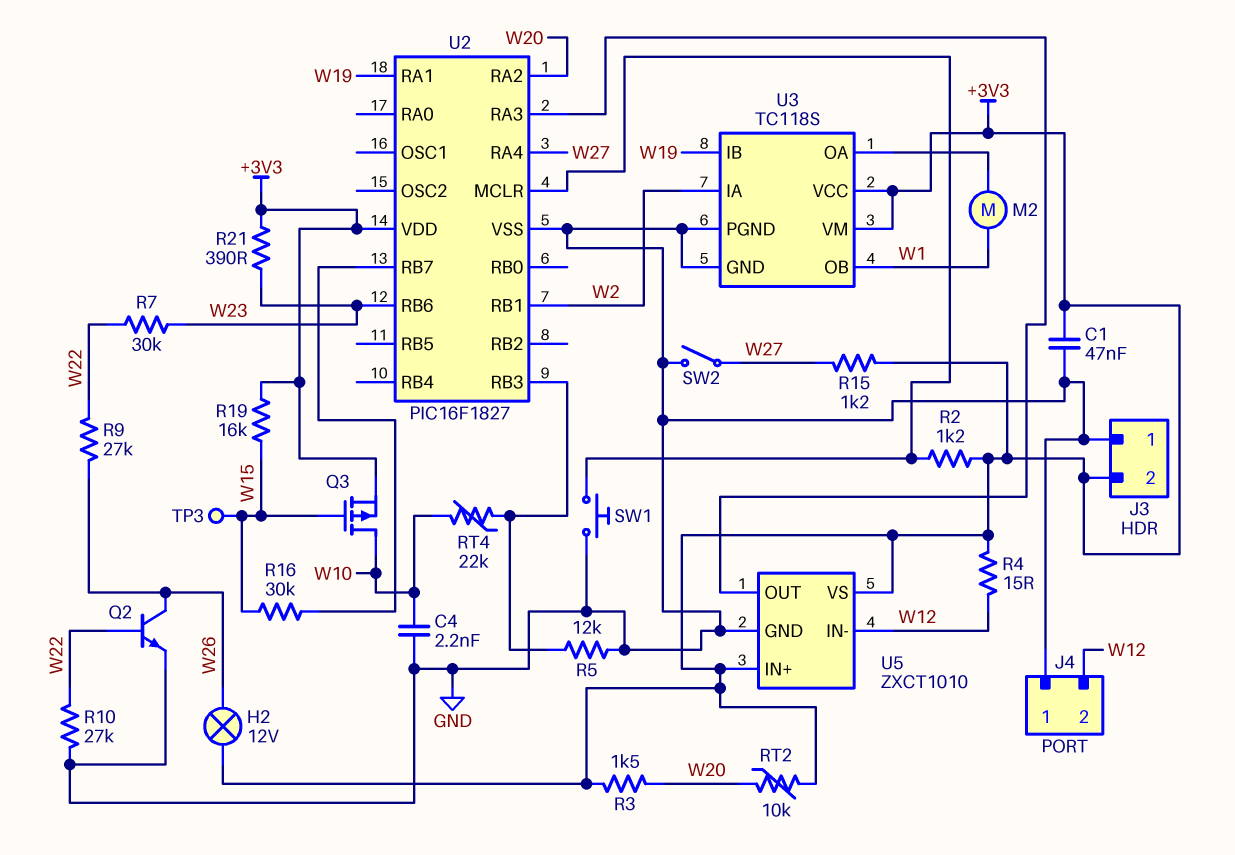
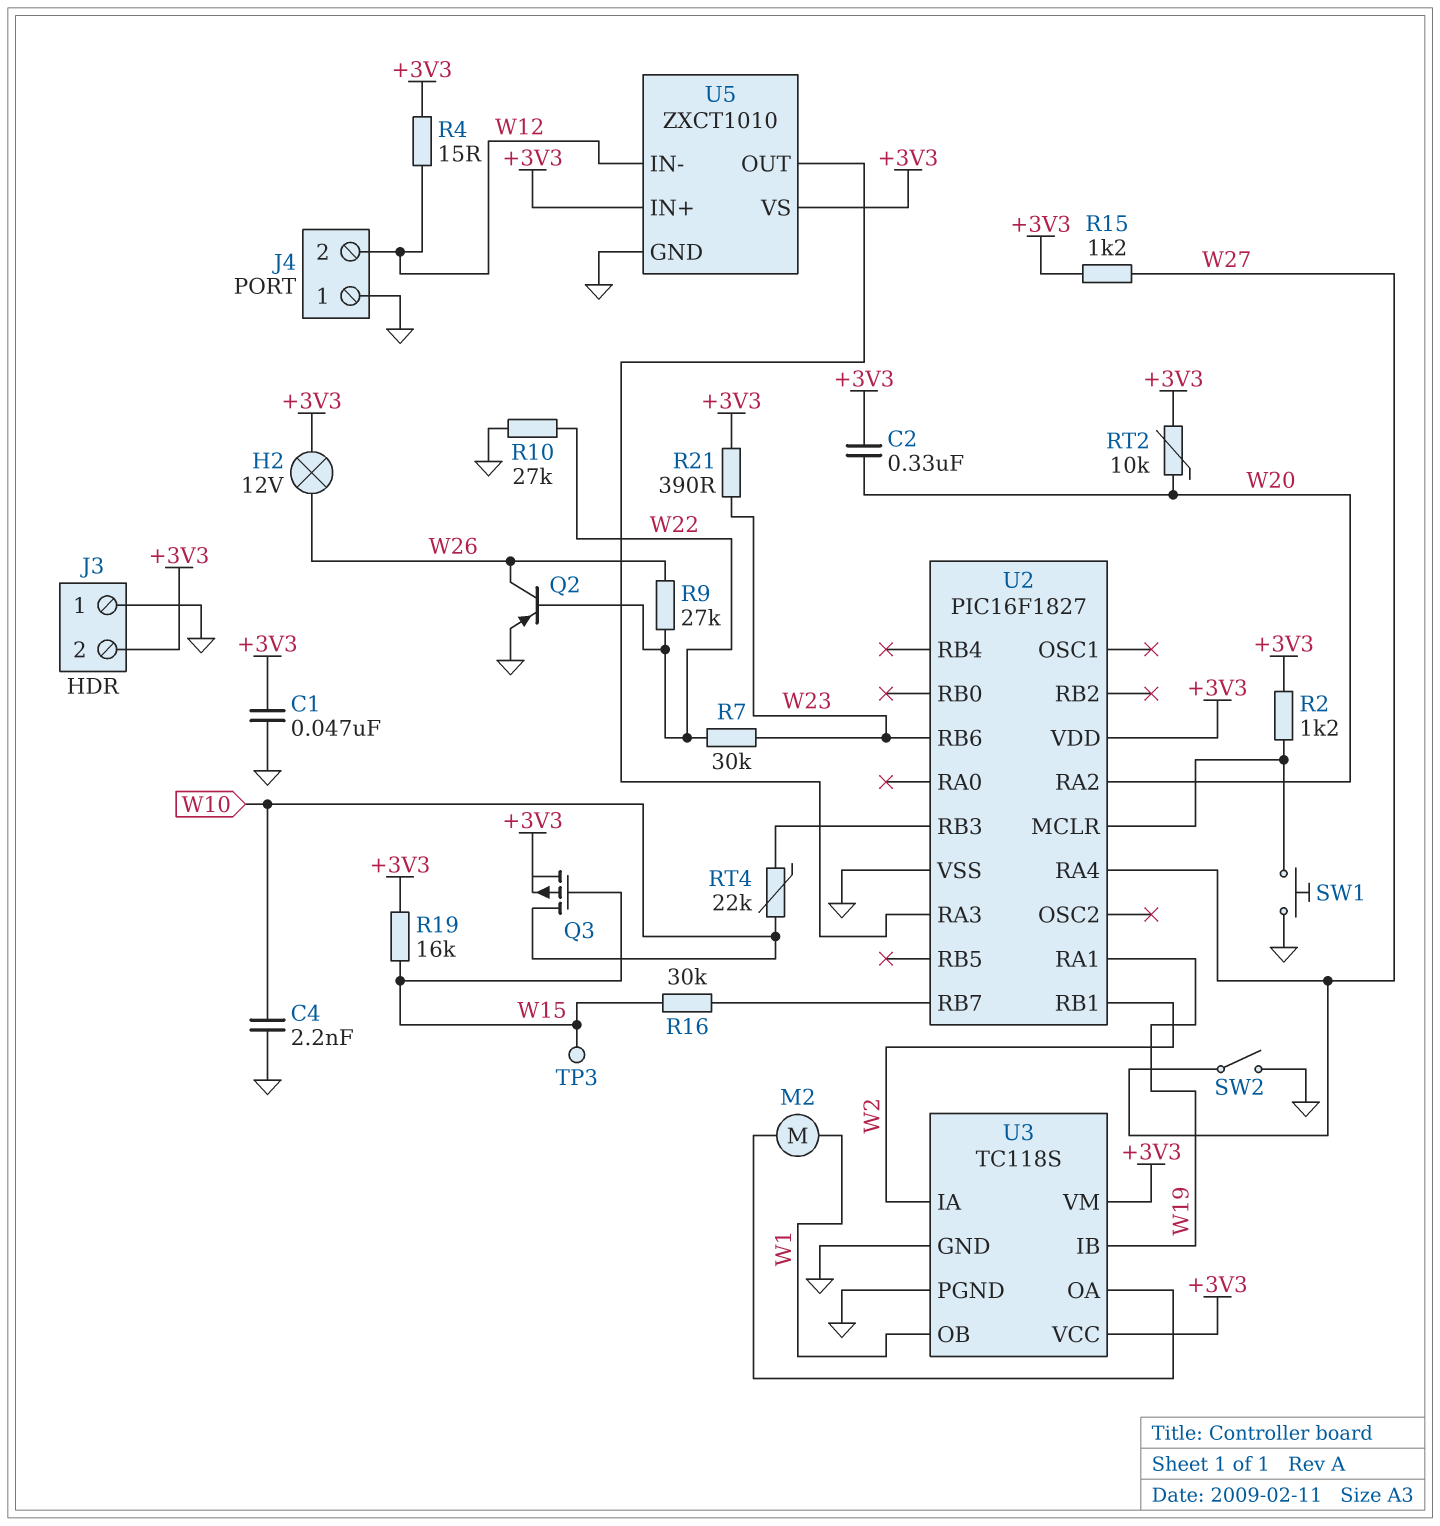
C2: none -> 330nF (+3V3, W20)
Q2: NPN (B W22, C W26, E GND) -> PNP (B W22, C W26, E GND)
R3: 1.5k (+3V3, W20) -> none
R5: 12k (GND, U2/RB3) -> none

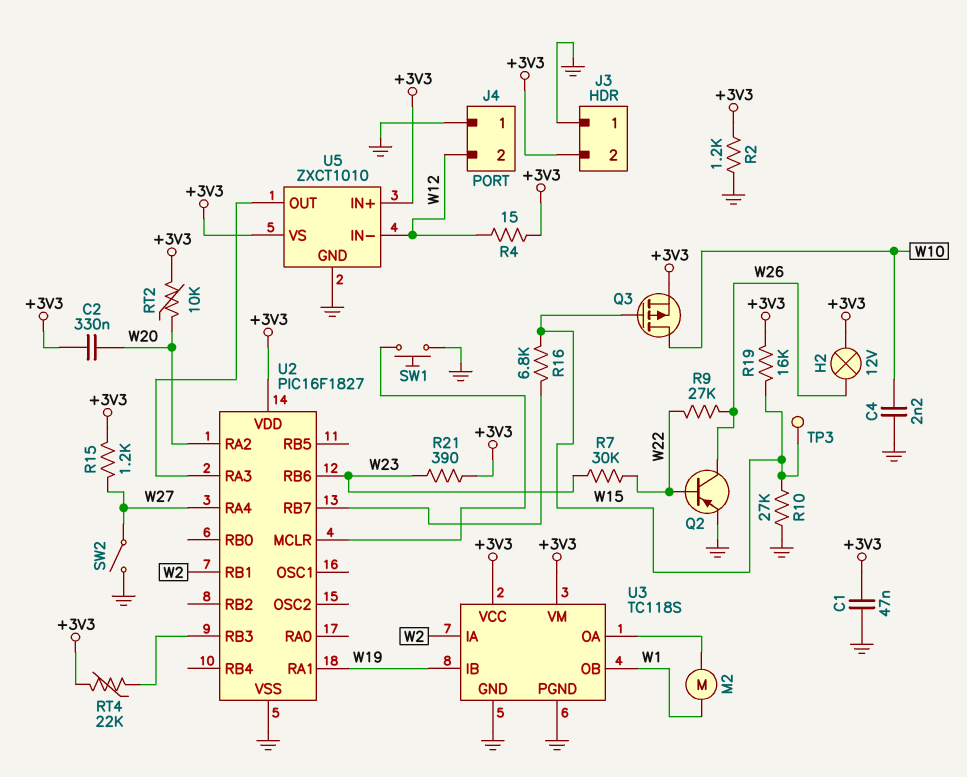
R2: 1.2k (+3V3, U2/MCLR) -> 1.2k (+3V3, GND)
R10: 27k (GND, W22) -> 27k (GND, W15)
R16: 30k (U2/RB7, W15) -> 6.8k (U2/RB7, W15)
RT4: 22k (U2/RB3, W10) -> 22k (+3V3, U2/RB3)

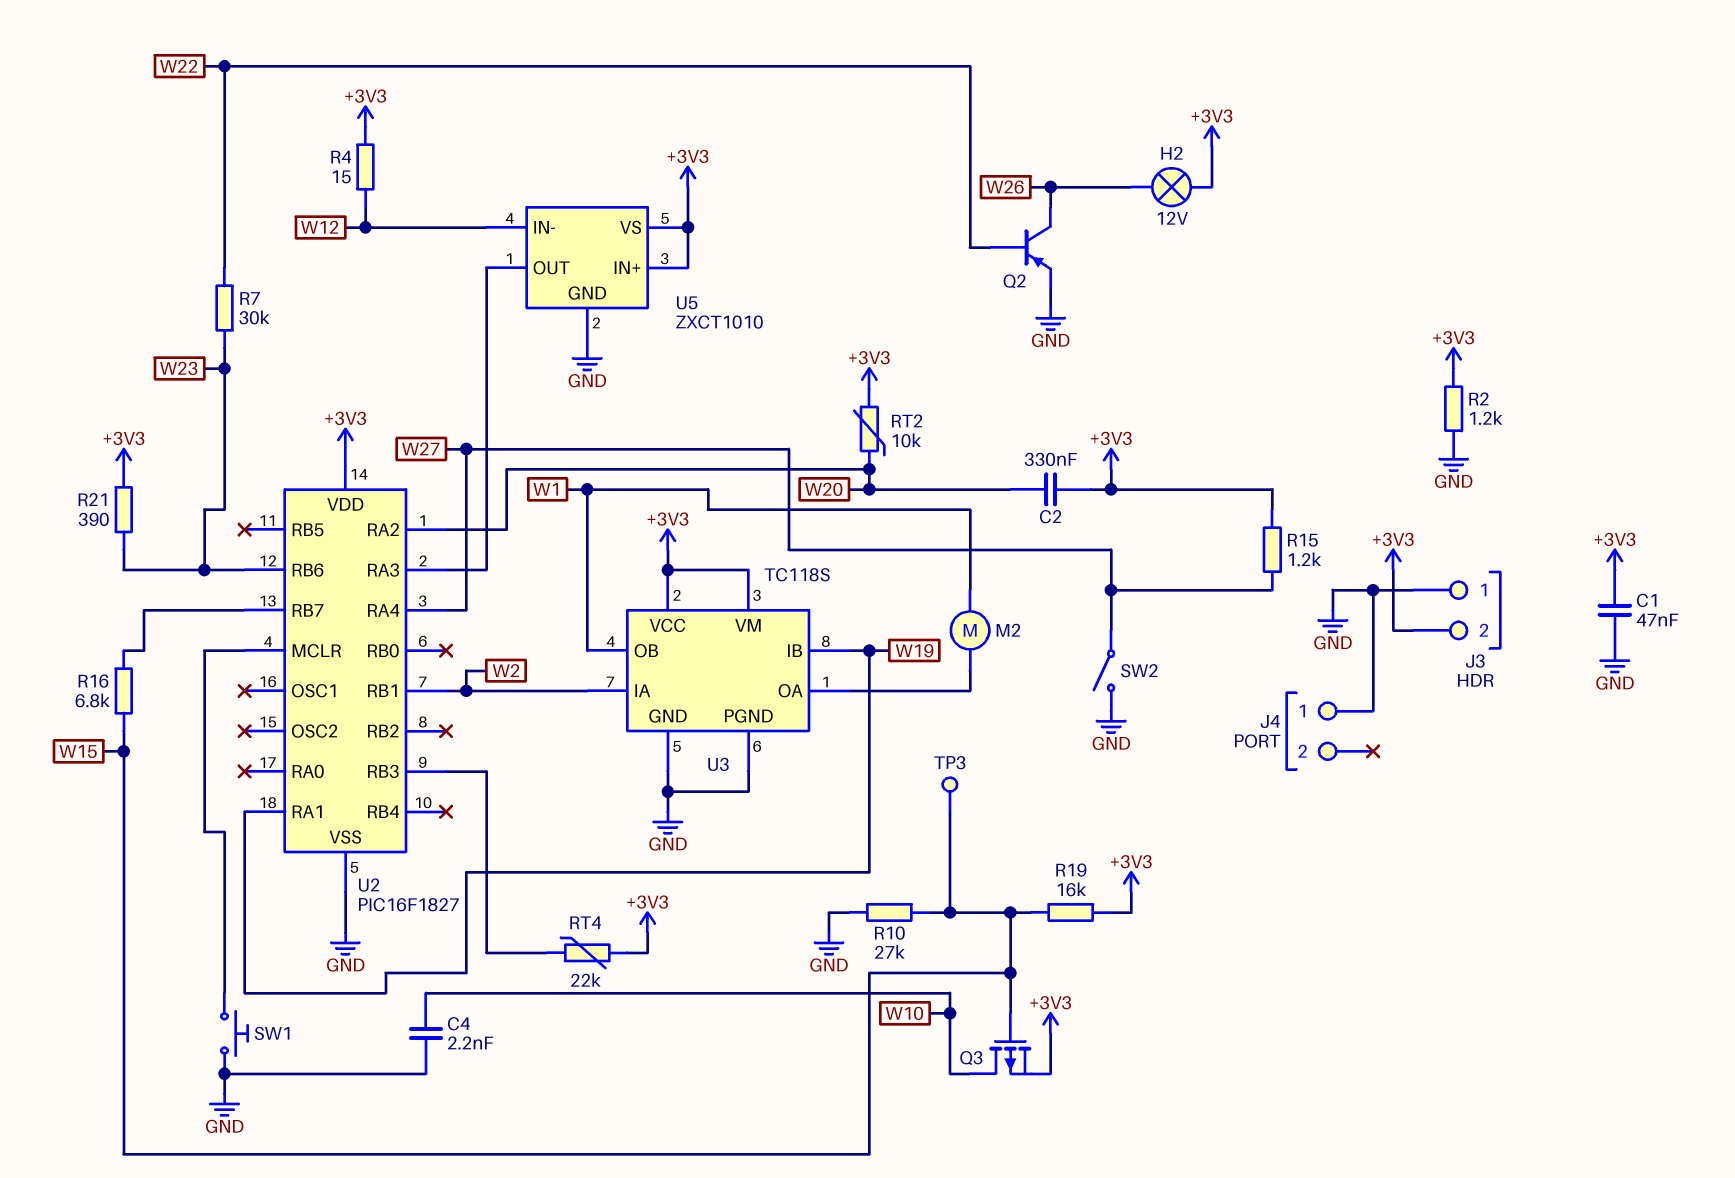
J4 pin 2: W12 -> none
R9: 27k (W22, W26) -> none

